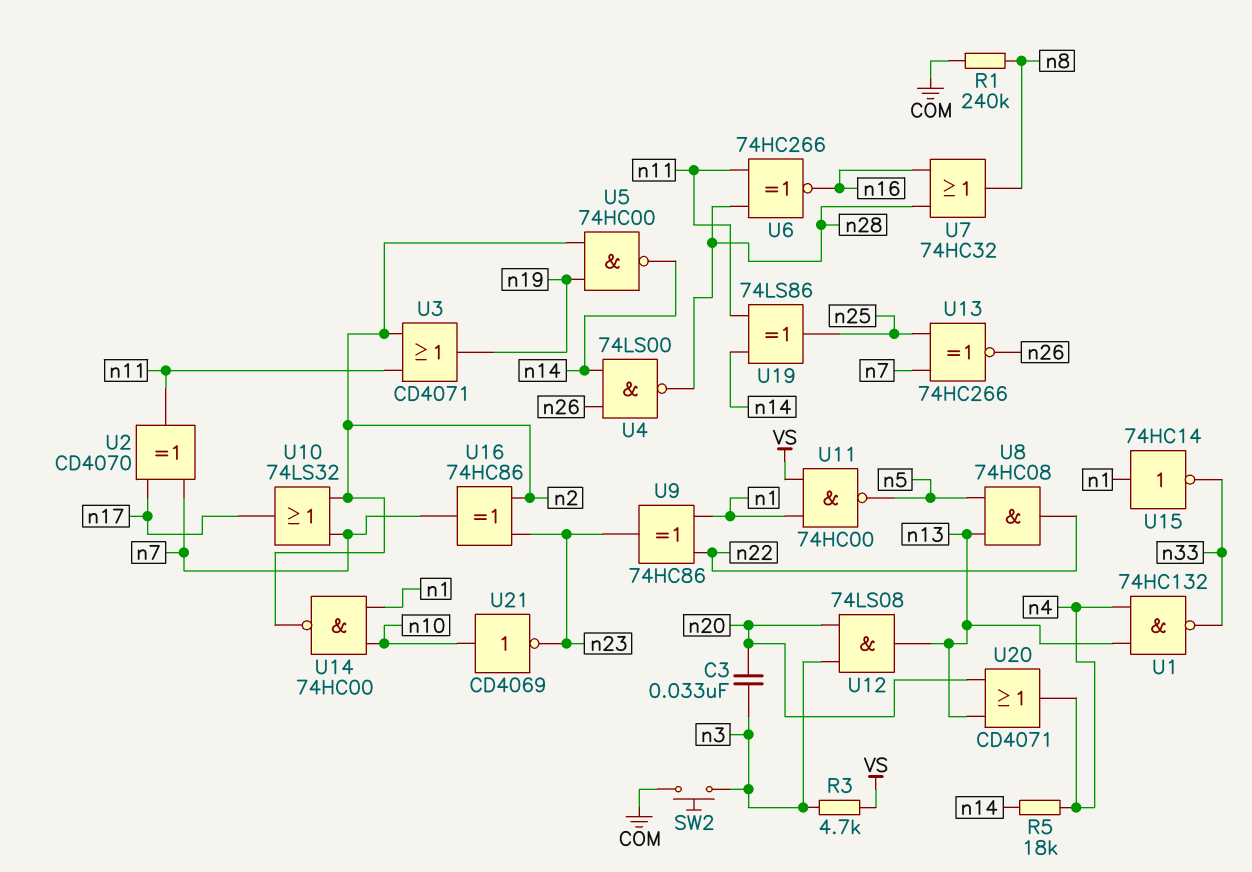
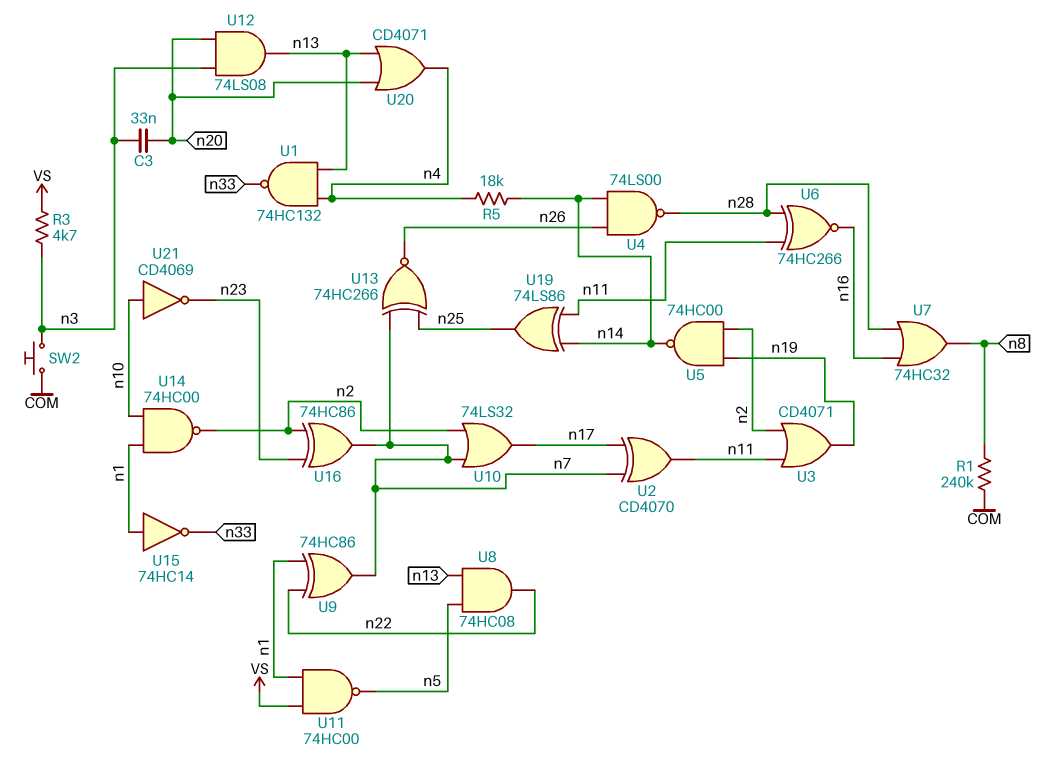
U9: XOR 74HC86 (in n1, in n22, out n23) -> XOR 74HC86 (in n1, in n22, out n7)

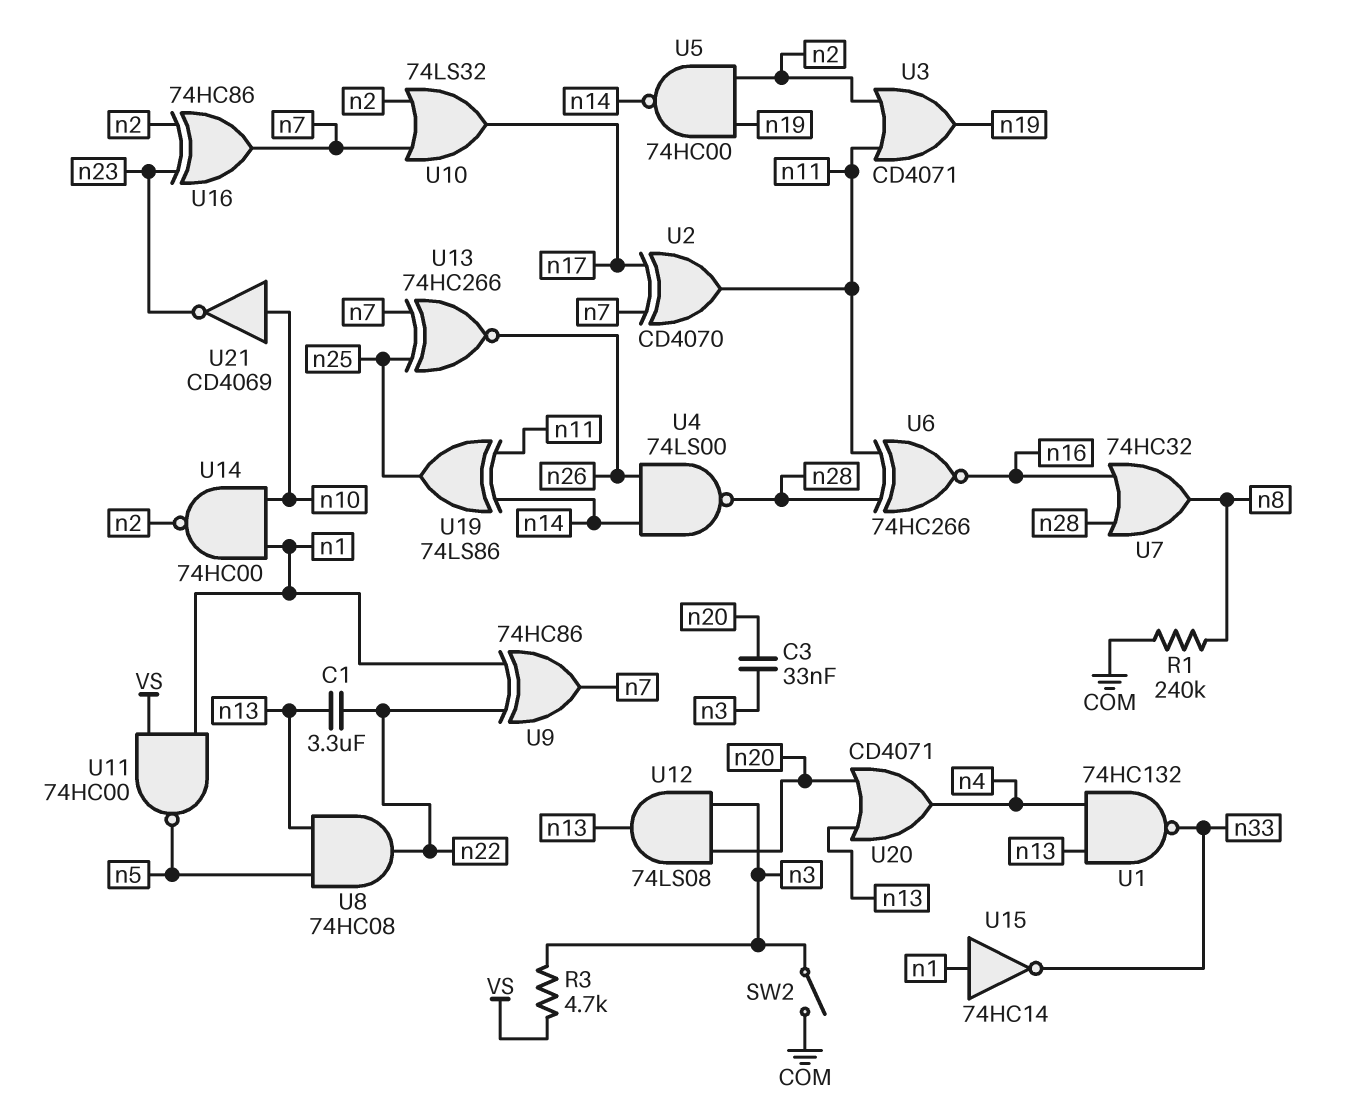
C1: none -> 3.3uF (n13, n22)
R5: 18k (n4, n14) -> none
SW2: button (COM, n3) -> switch (COM, n3)

